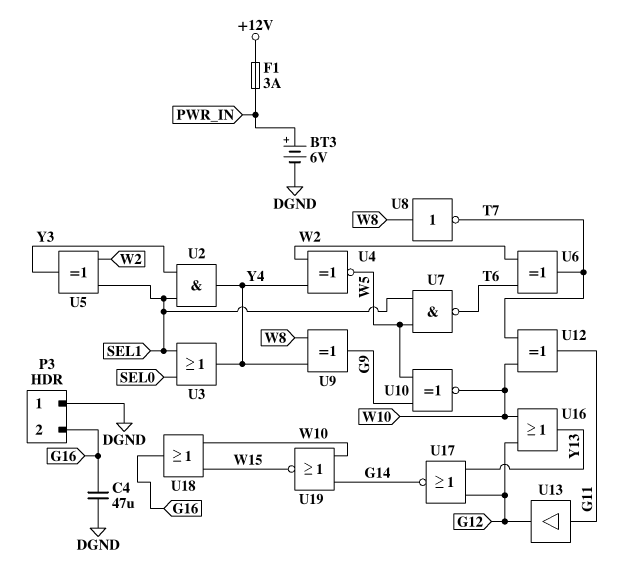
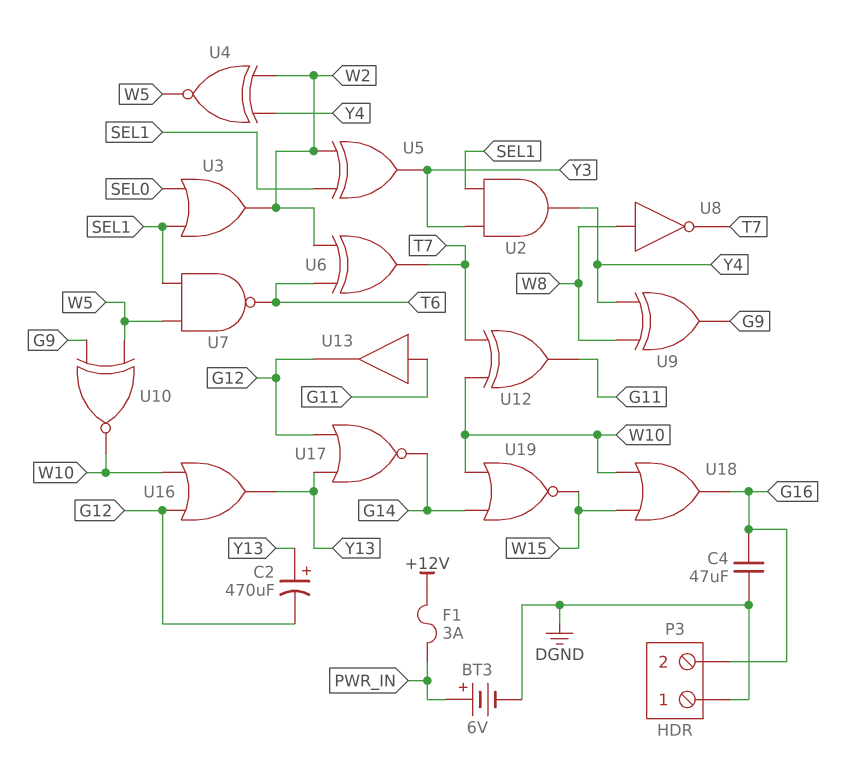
C2: none -> 470uF (plus Y13, minus G12)
U3: OR (in SEL0, in SEL1, out Y4) -> OR (in SEL0, in SEL1, out W2)

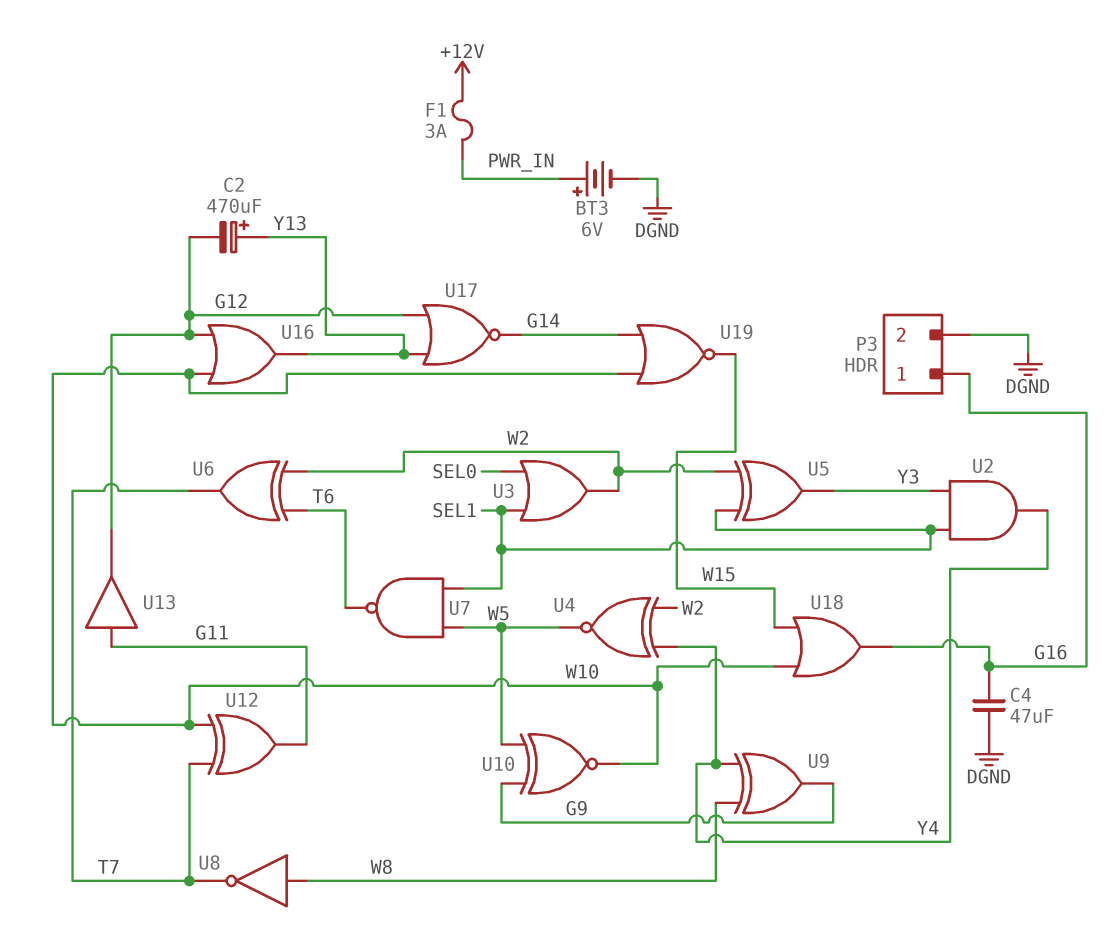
P3 pin 1: DGND -> G16
P3 pin 2: G16 -> DGND

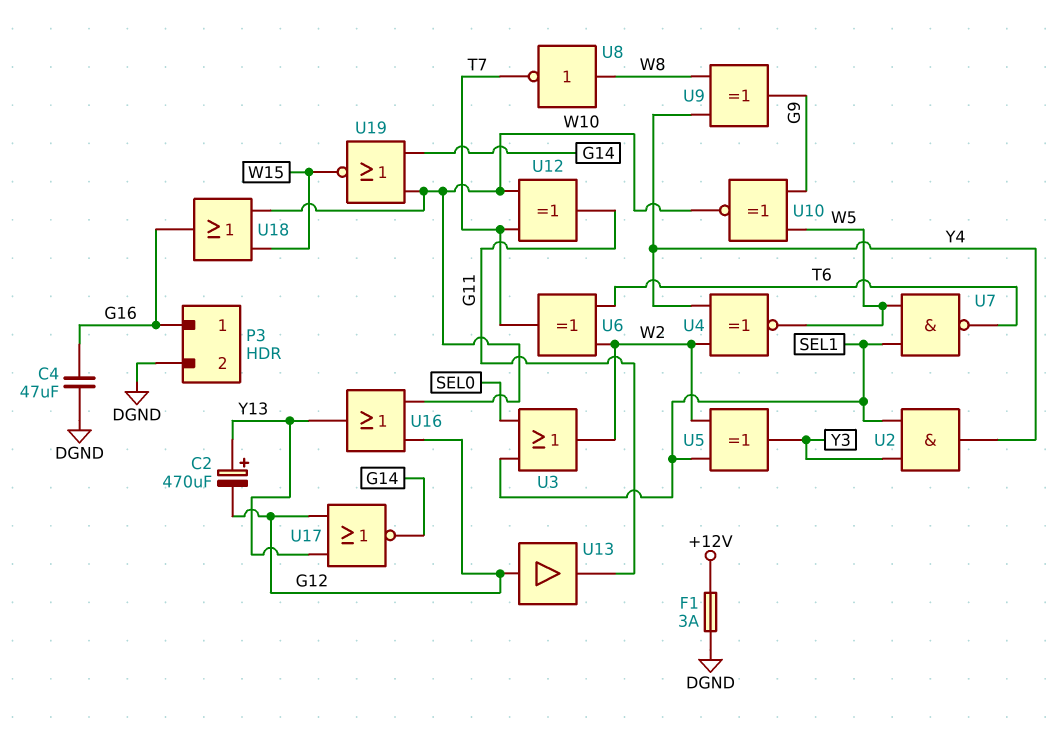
BT3: 6V (plus PWR_IN, minus DGND) -> none
F1: 3A (+12V, PWR_IN) -> 3A (+12V, DGND)
U13: buffer (in G11, out G12) -> buffer (in G12, out G11)

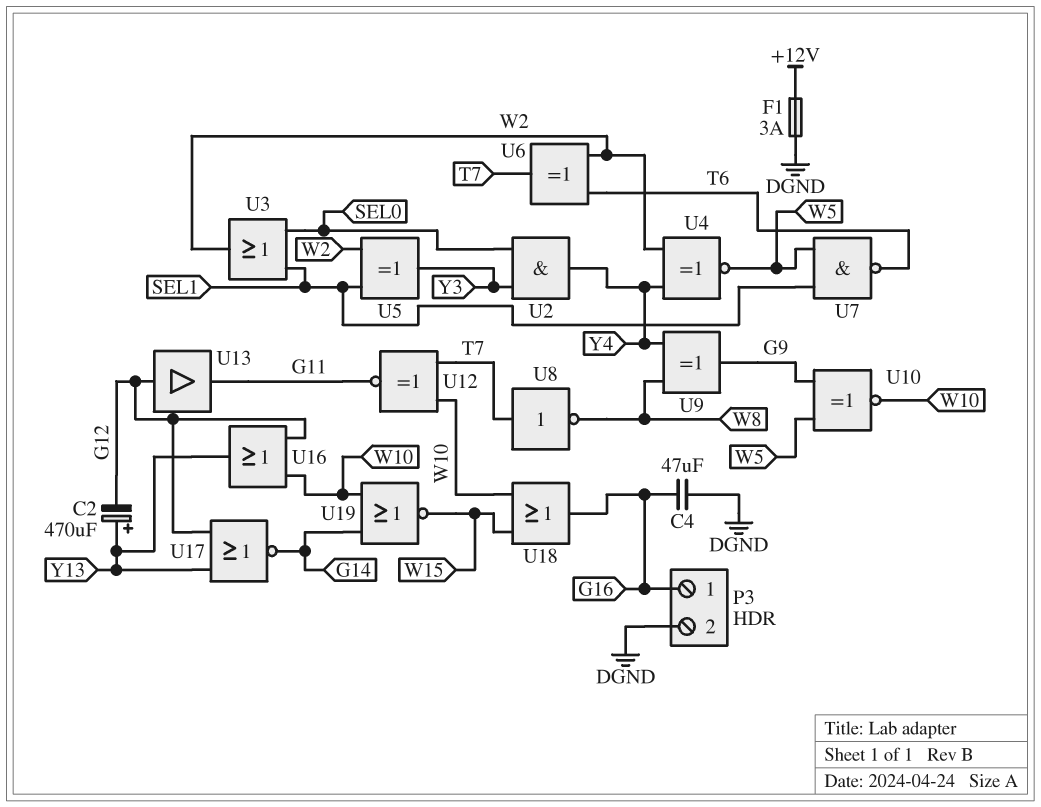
U2: AND (in SEL1, in Y3, out Y4) -> AND (in SEL0, in Y3, out Y4)
U8: NOT (in W8, out T7) -> NOT (in T7, out W8)
U12: XOR (in T7, in W10, out G11) -> XNOR (in T7, in W10, out G11)

